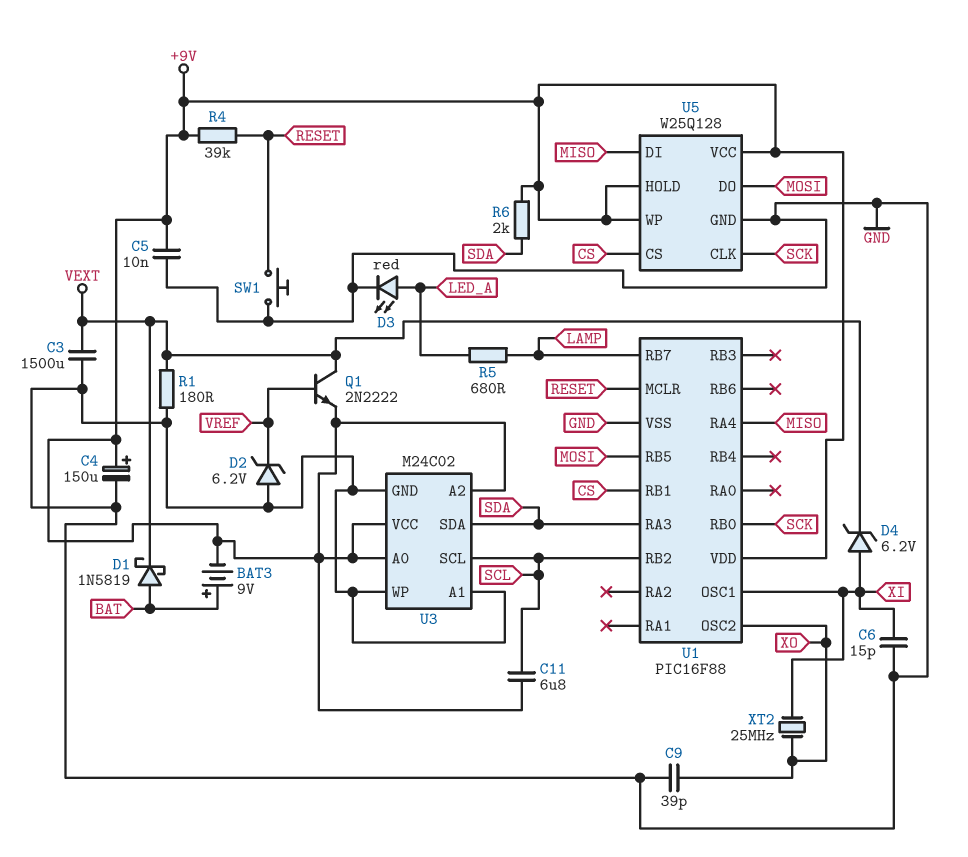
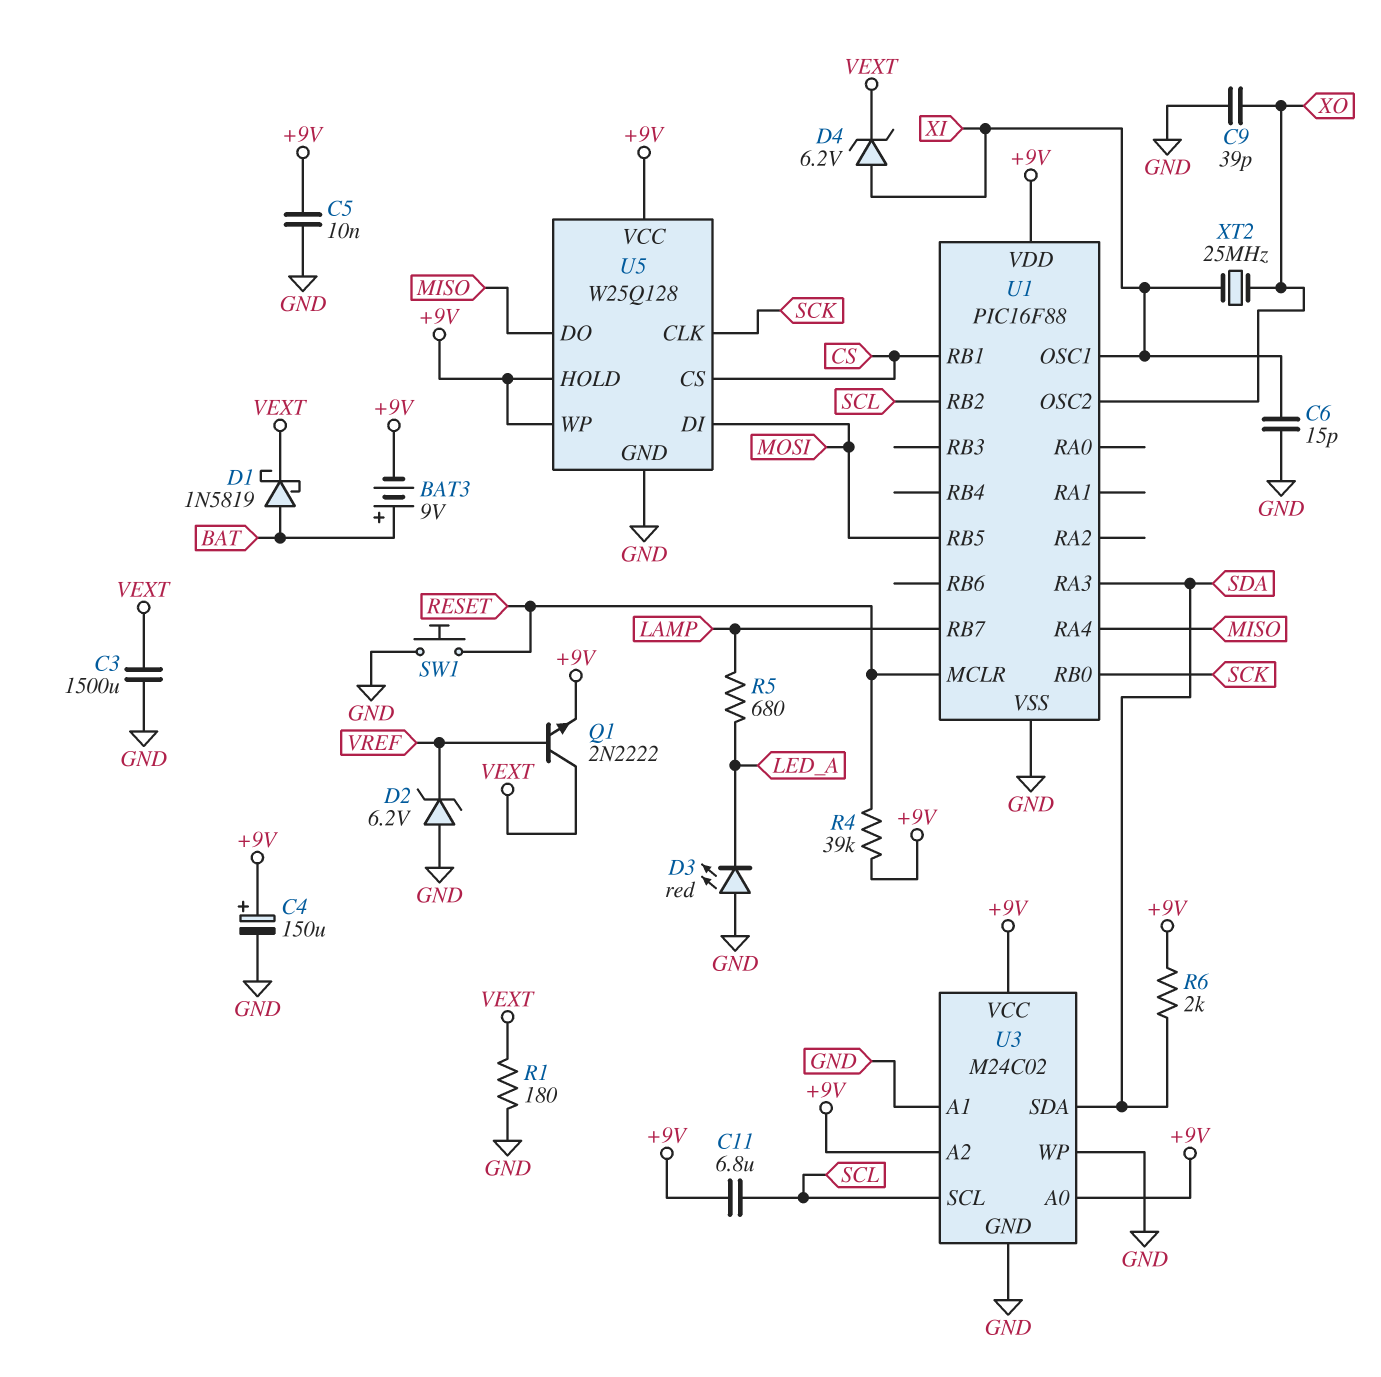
D3: LED red (A LED_A, K GND) -> LED red (A GND, K LED_A)
U5 pin DI: MISO -> MOSI
U5 pin DO: MOSI -> MISO

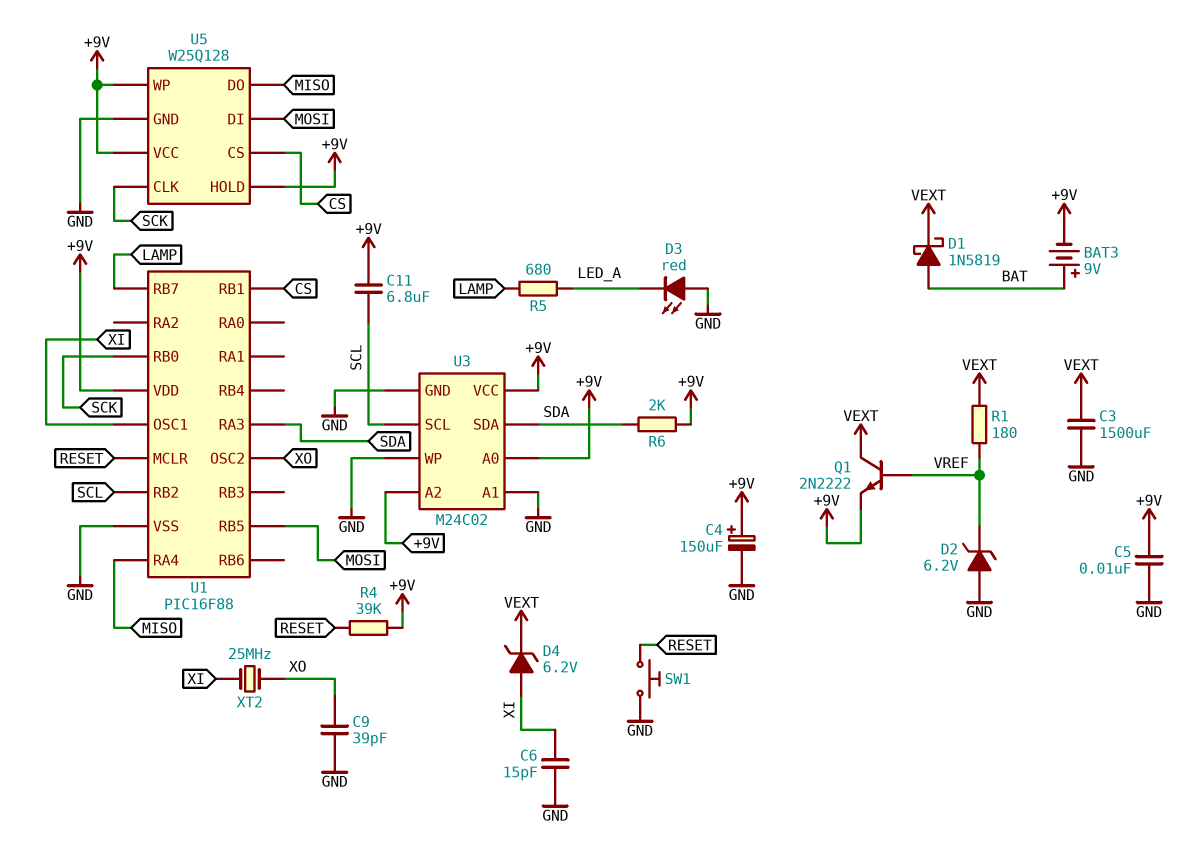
R1: 180 (GND, VEXT) -> 180 (VEXT, VREF)

